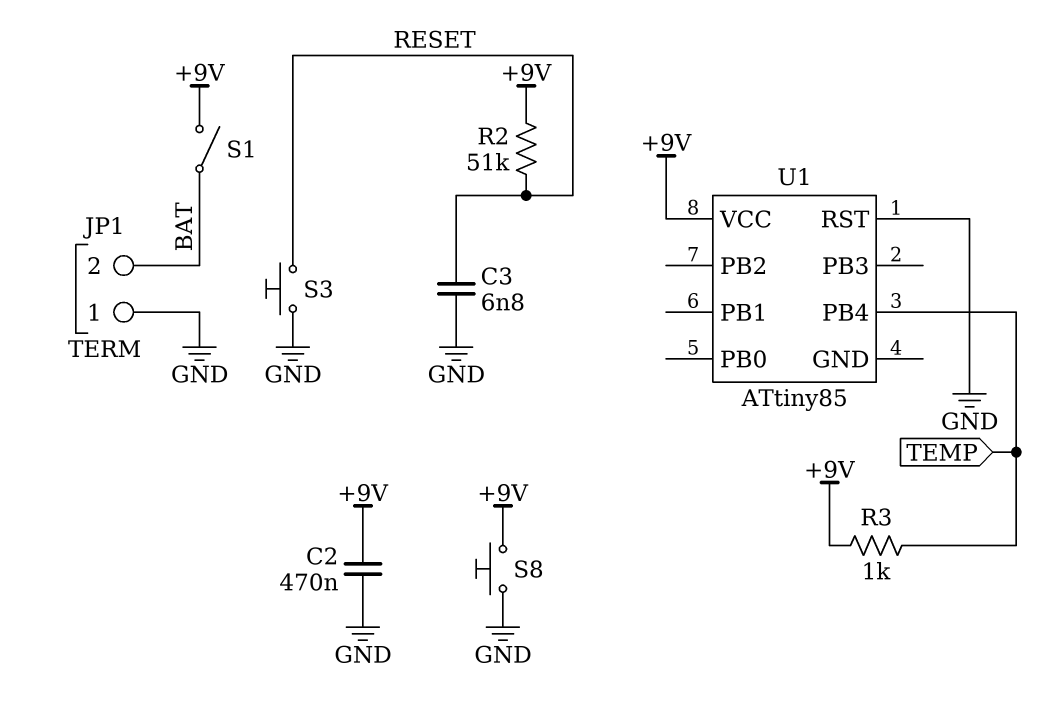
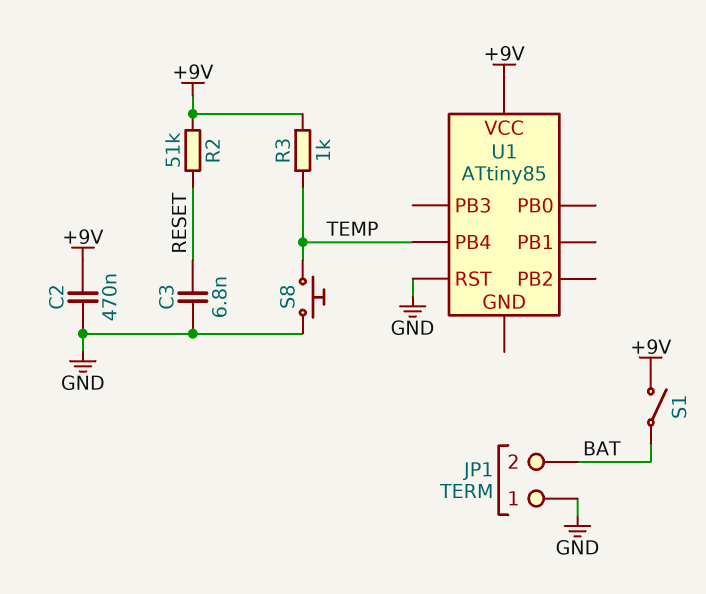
S3: button (GND, RESET) -> none
S8: button (+9V, GND) -> button (GND, TEMP)

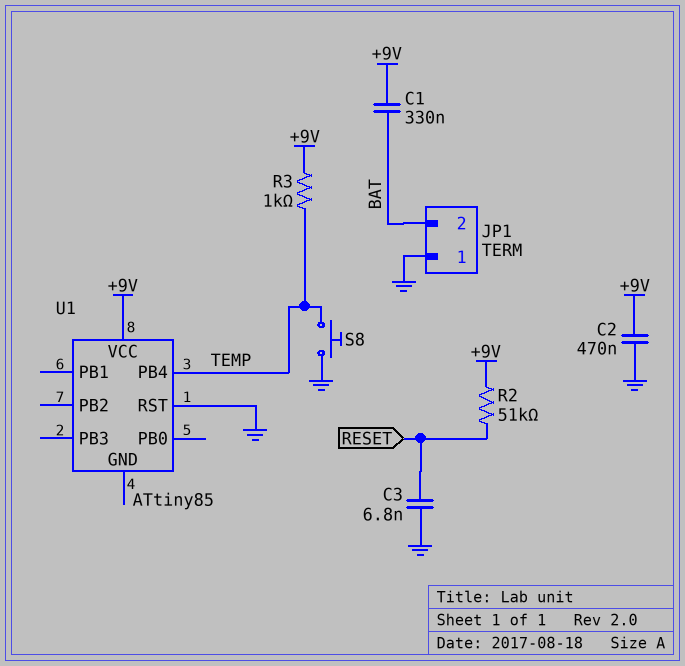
C1: none -> 330nF (+9V, BAT)
S1: switch (+9V, BAT) -> none

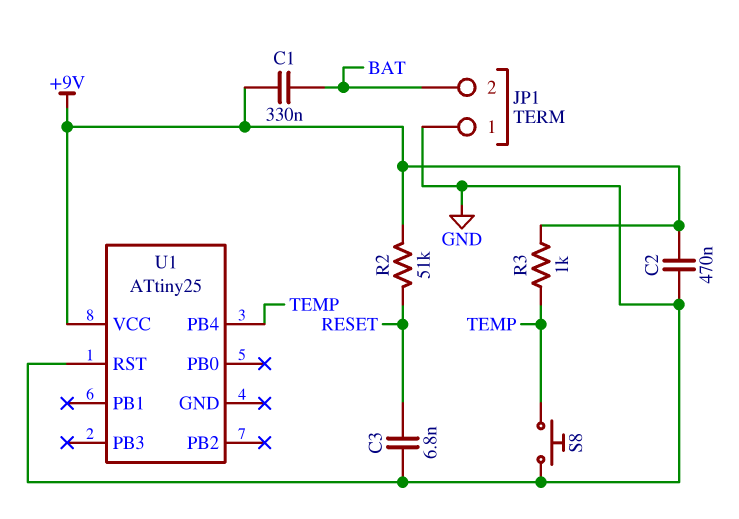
U1: ATtiny85 -> ATtiny25

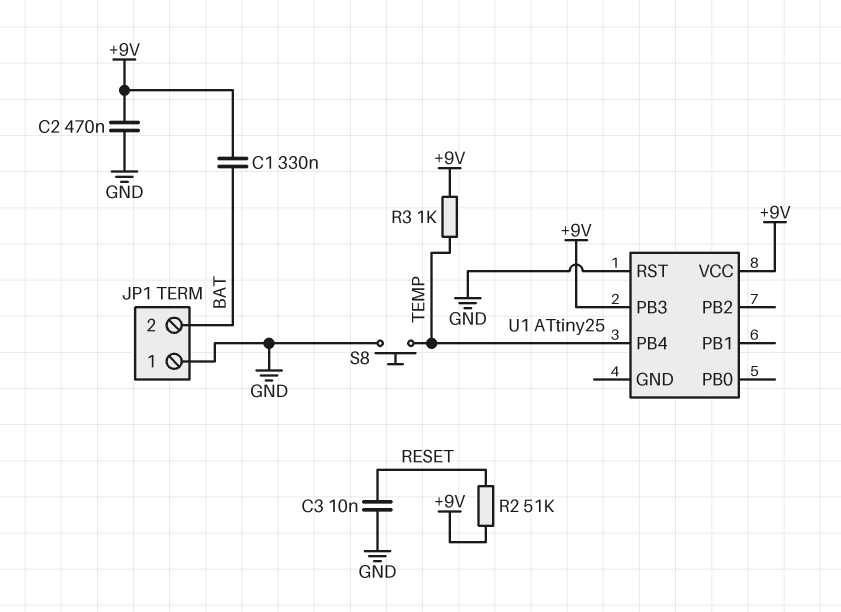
C3: 6.8nF (GND, RESET) -> 10nF (GND, RESET)
U1 pin PB3: none -> +9V

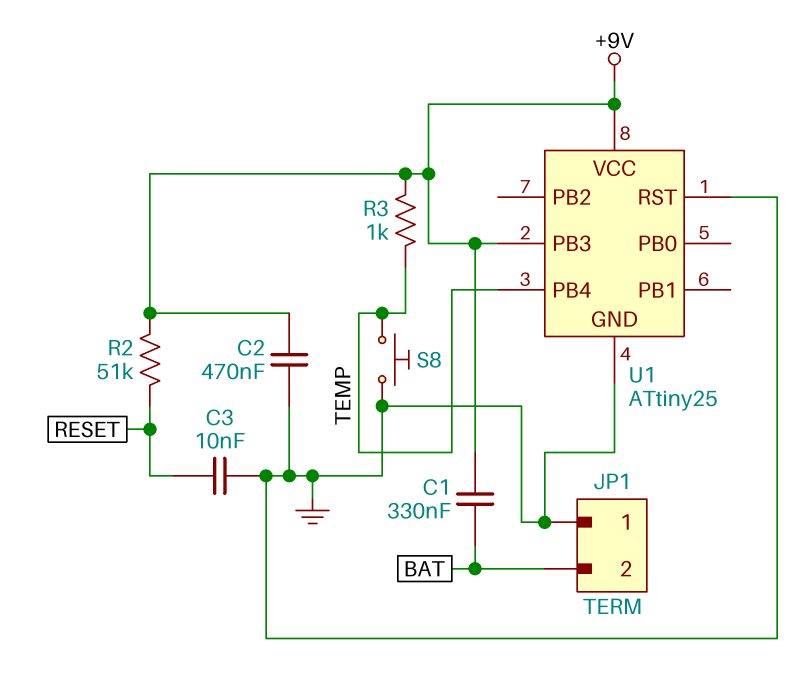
U1 pin GND: none -> GND

